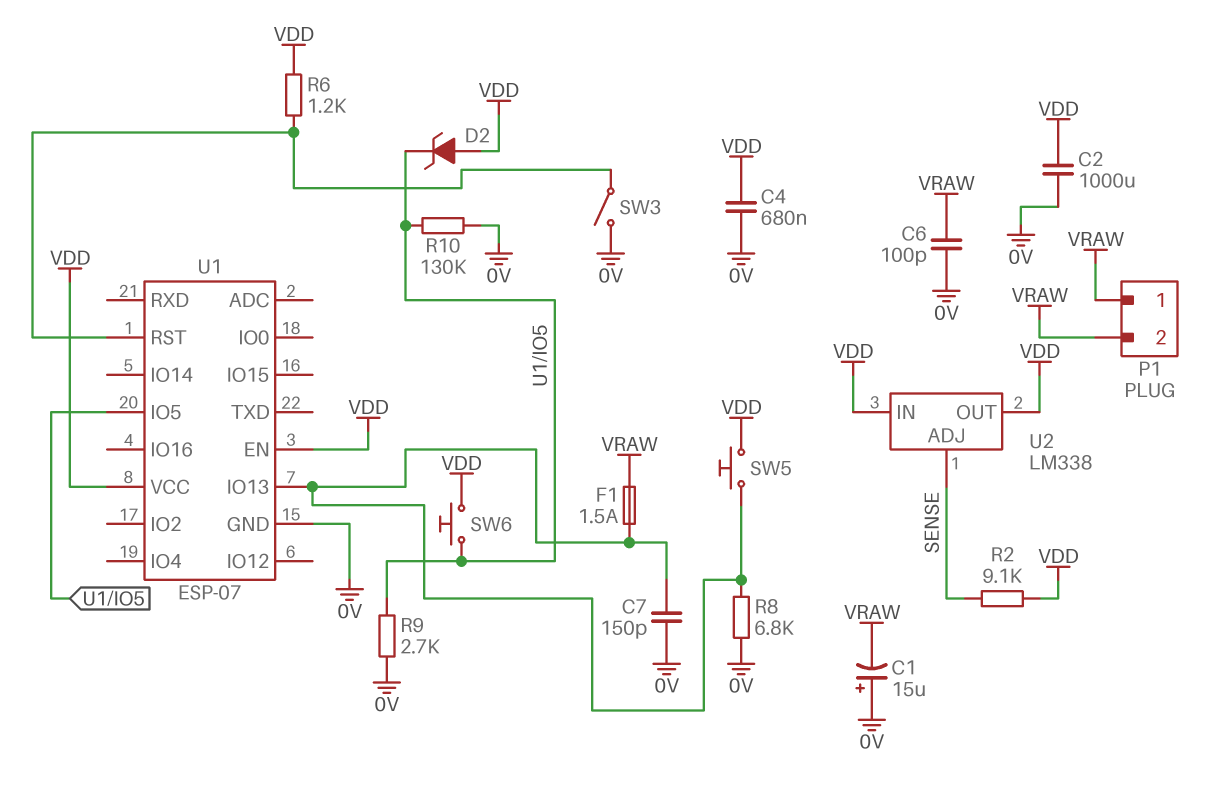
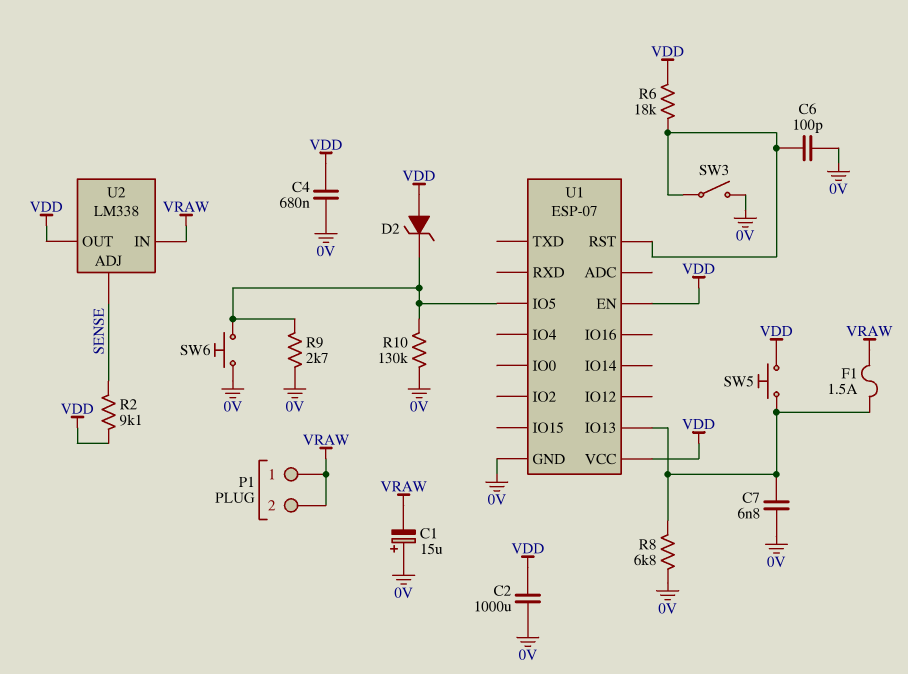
C6: 100pF (0V, VRAW) -> 100pF (0V, U1/RST)
C7: 150pF (0V, U1/IO13) -> 6.8nF (0V, U1/IO13)
R6: 1.2k (U1/RST, VDD) -> 18k (U1/RST, VDD)
SW6: button (U1/IO5, VDD) -> button (0V, U1/IO5)
U2 pin IN: VDD -> VRAW

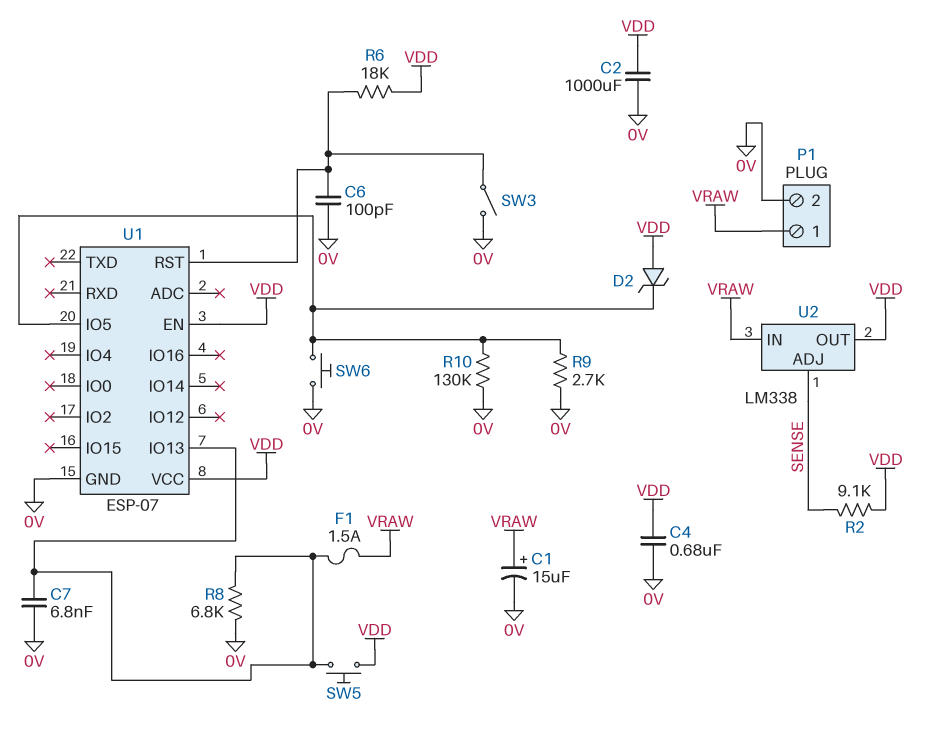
C1: 15uF (plus 0V, minus VRAW) -> 15uF (plus VRAW, minus 0V)
P1 pin 2: VRAW -> 0V

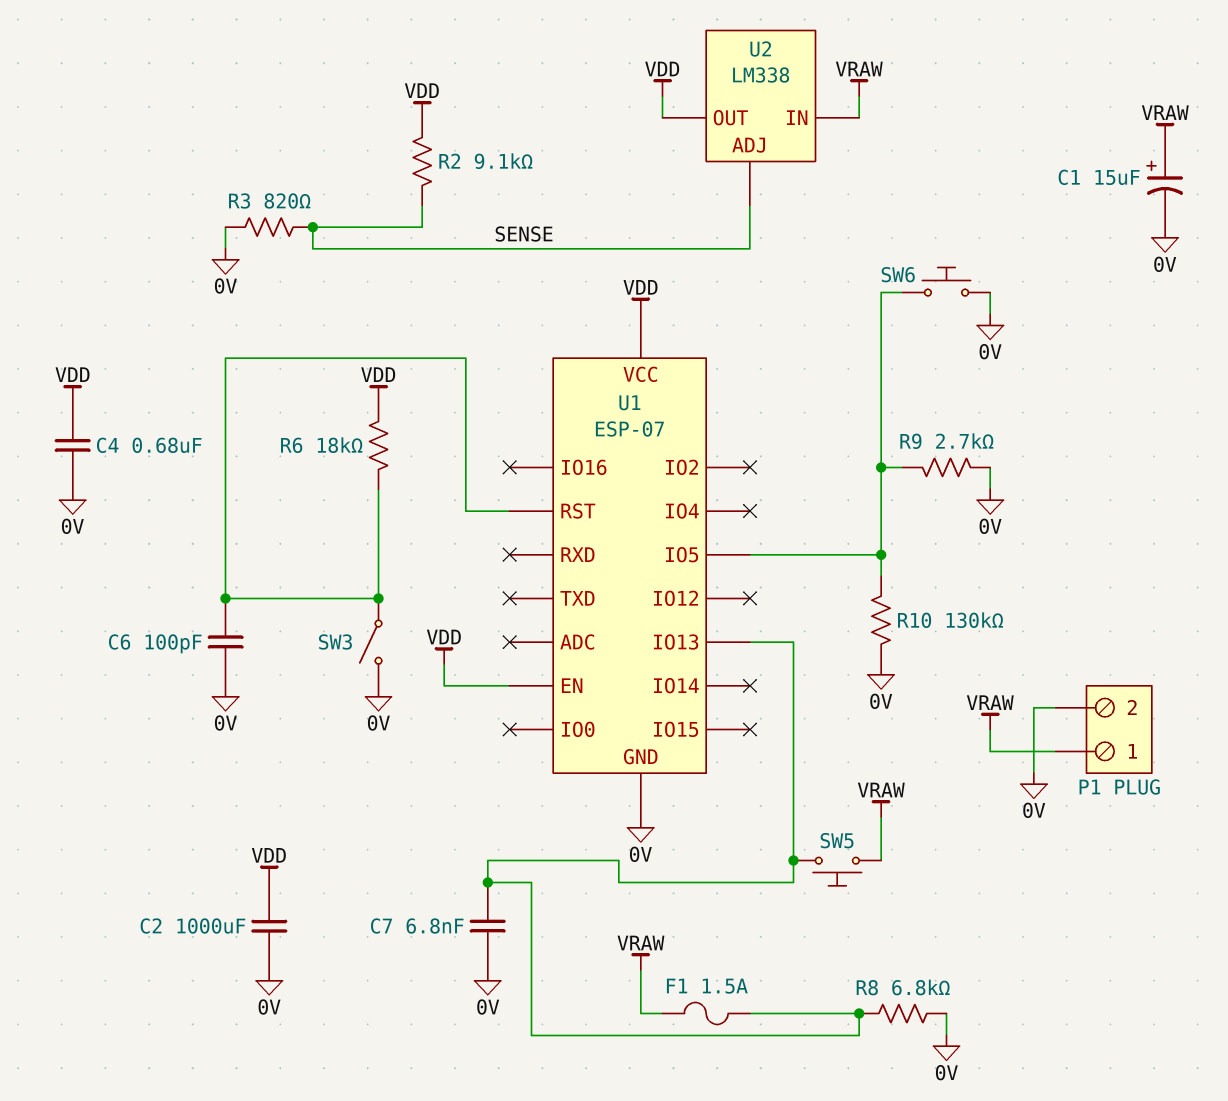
D2: zener (A VDD, K U1/IO5) -> none
R3: none -> 820 (0V, SENSE)
SW5: button (U1/IO13, VDD) -> button (U1/IO13, VRAW)

